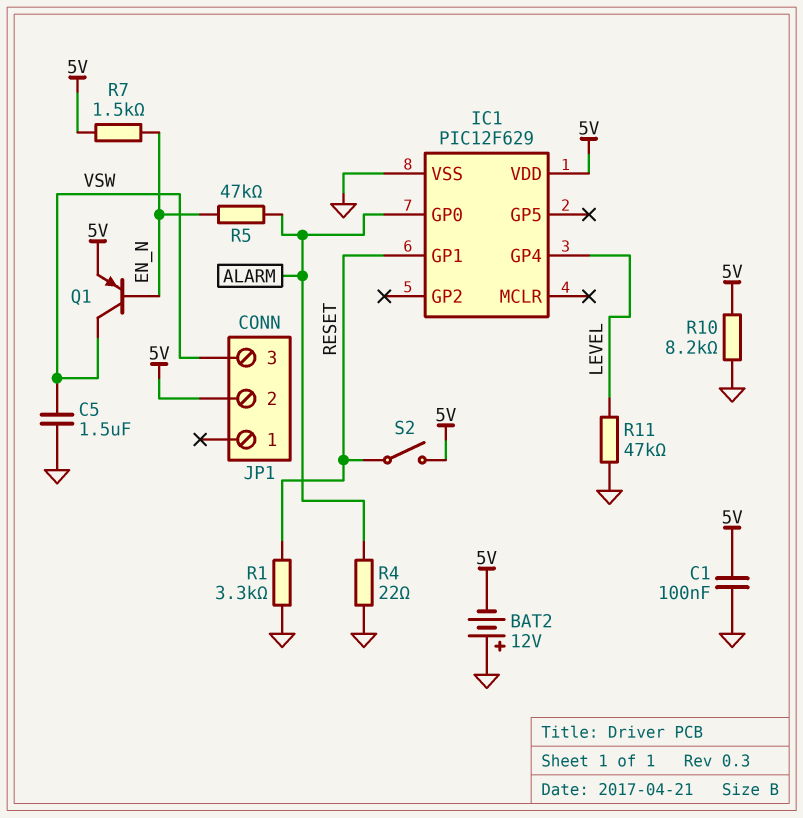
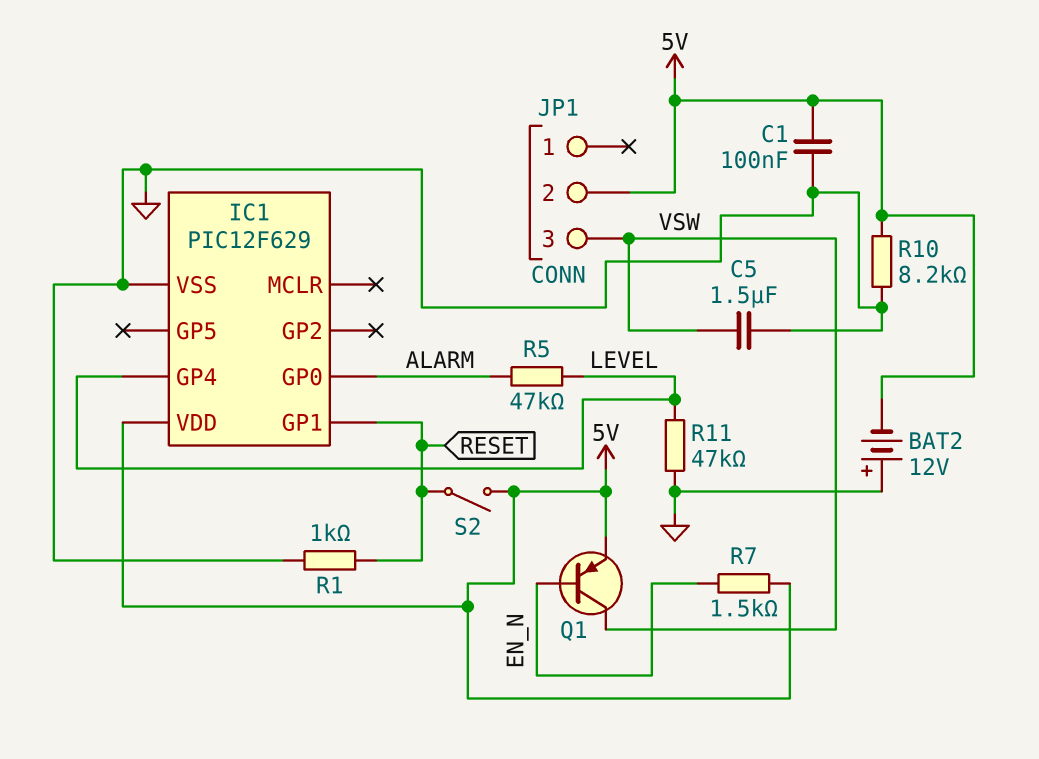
R1: 3.3k (GND, RESET) -> 1k (GND, RESET)
R4: 22 (ALARM, GND) -> none
R5: 47k (ALARM, EN_N) -> 47k (ALARM, LEVEL)

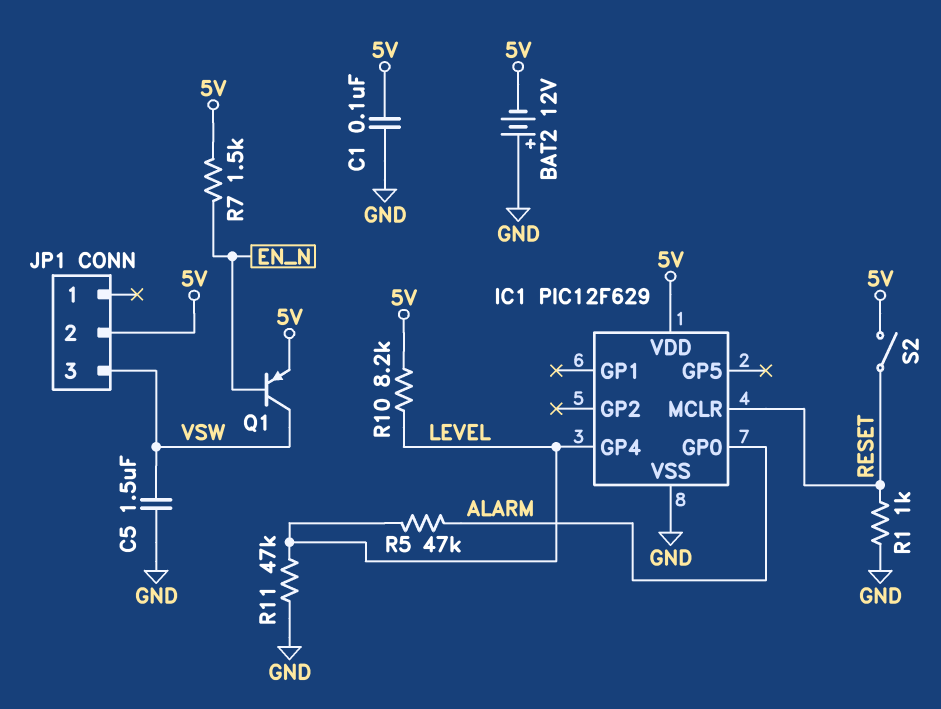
IC1 pin GP1: RESET -> none
IC1 pin MCLR: none -> RESET
R10: 8.2k (5V, GND) -> 8.2k (5V, LEVEL)

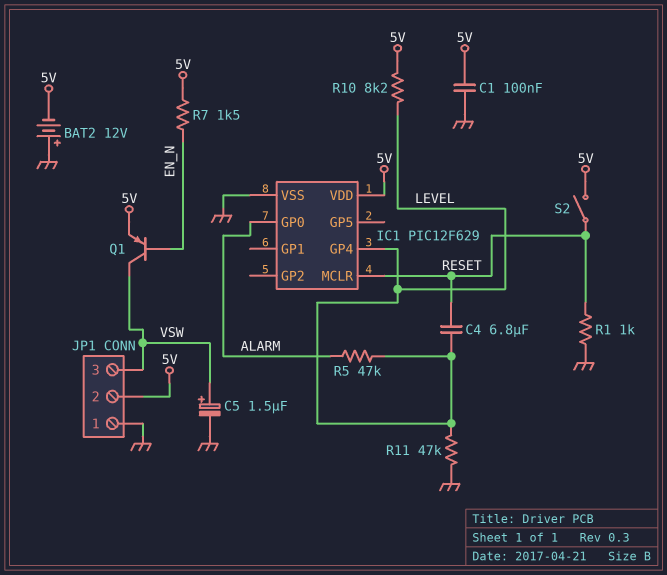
C4: none -> 6.8uF (LEVEL, RESET)
C5: 1.5uF (GND, VSW) -> 1.5uF (plus VSW, minus GND)
JP1 pin 1: none -> GND

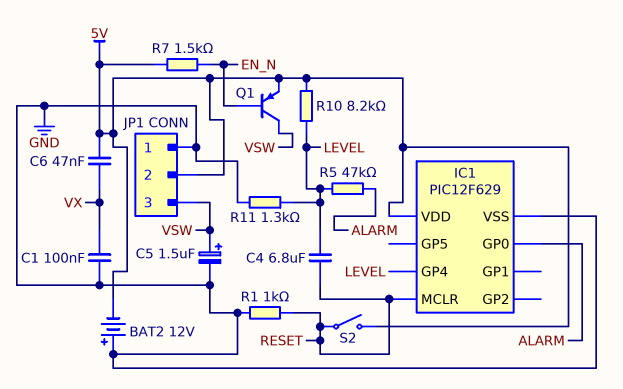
C1: 100nF (5V, GND) -> 100nF (GND, VX)
C6: none -> 47nF (5V, VX)
R11: 47k (GND, LEVEL) -> 1.3k (GND, LEVEL)

